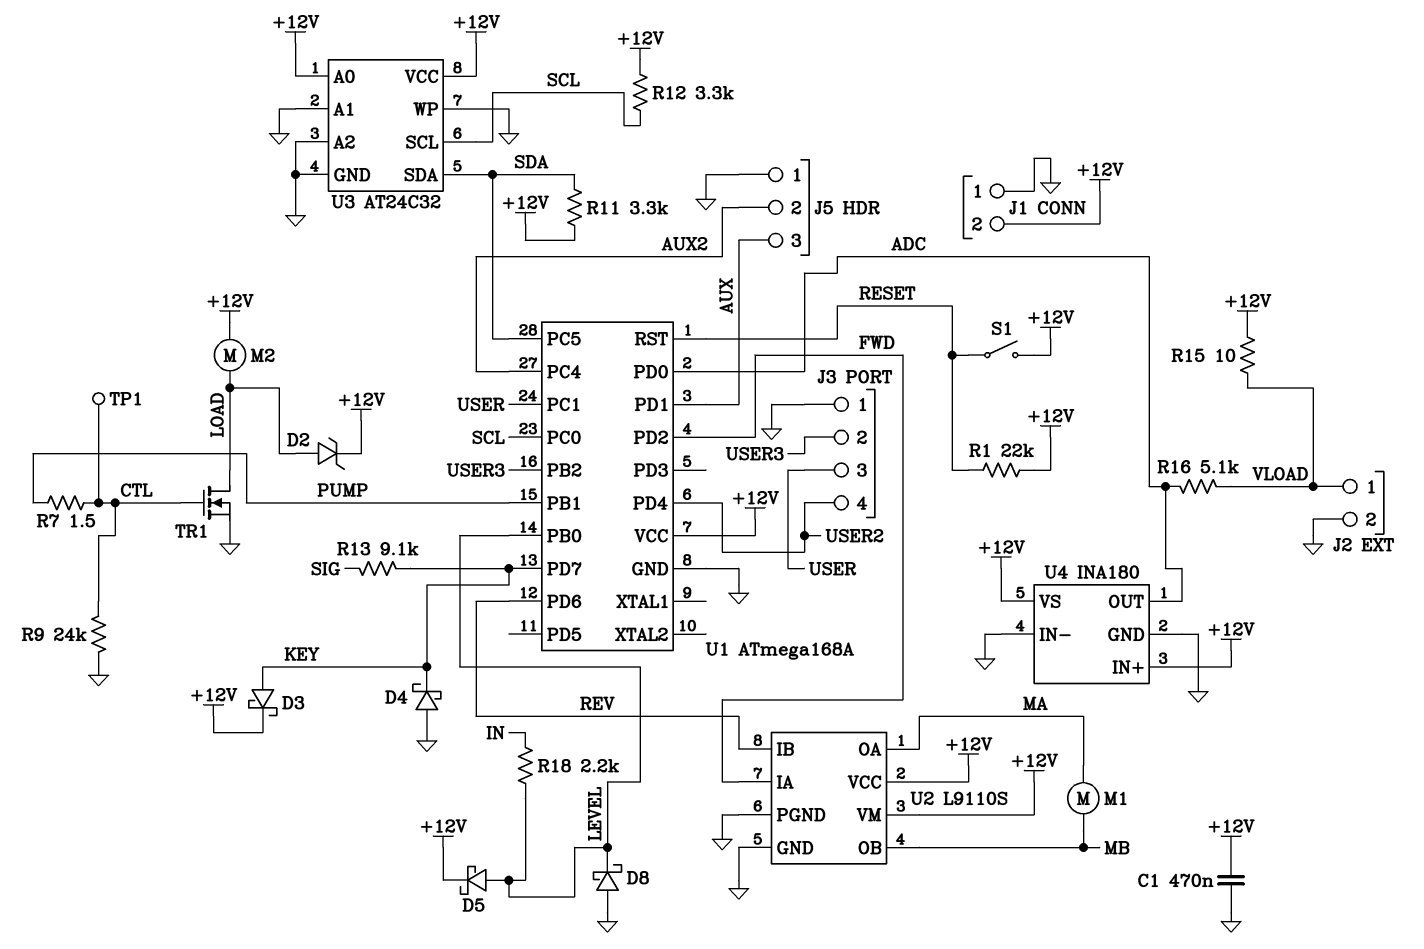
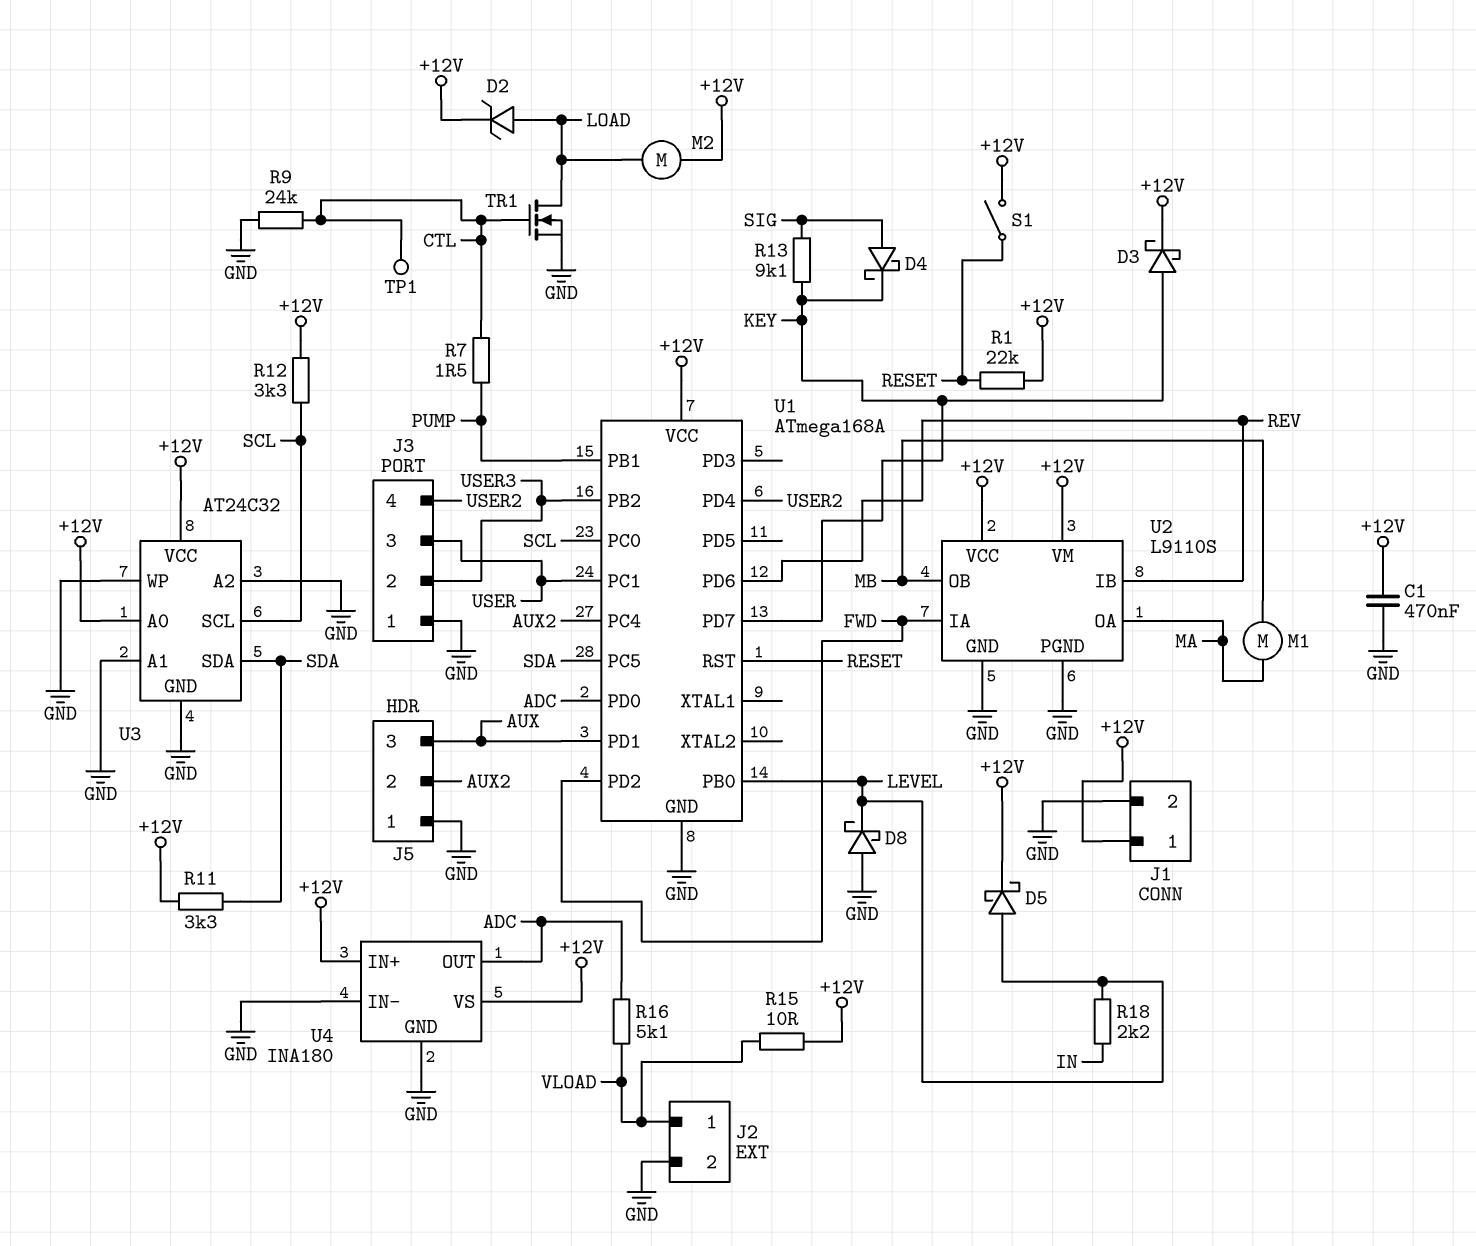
D4: schottky (A GND, K KEY) -> schottky (A SIG, K KEY)
J1 pin 1: GND -> +12V
J1 pin 2: +12V -> GND

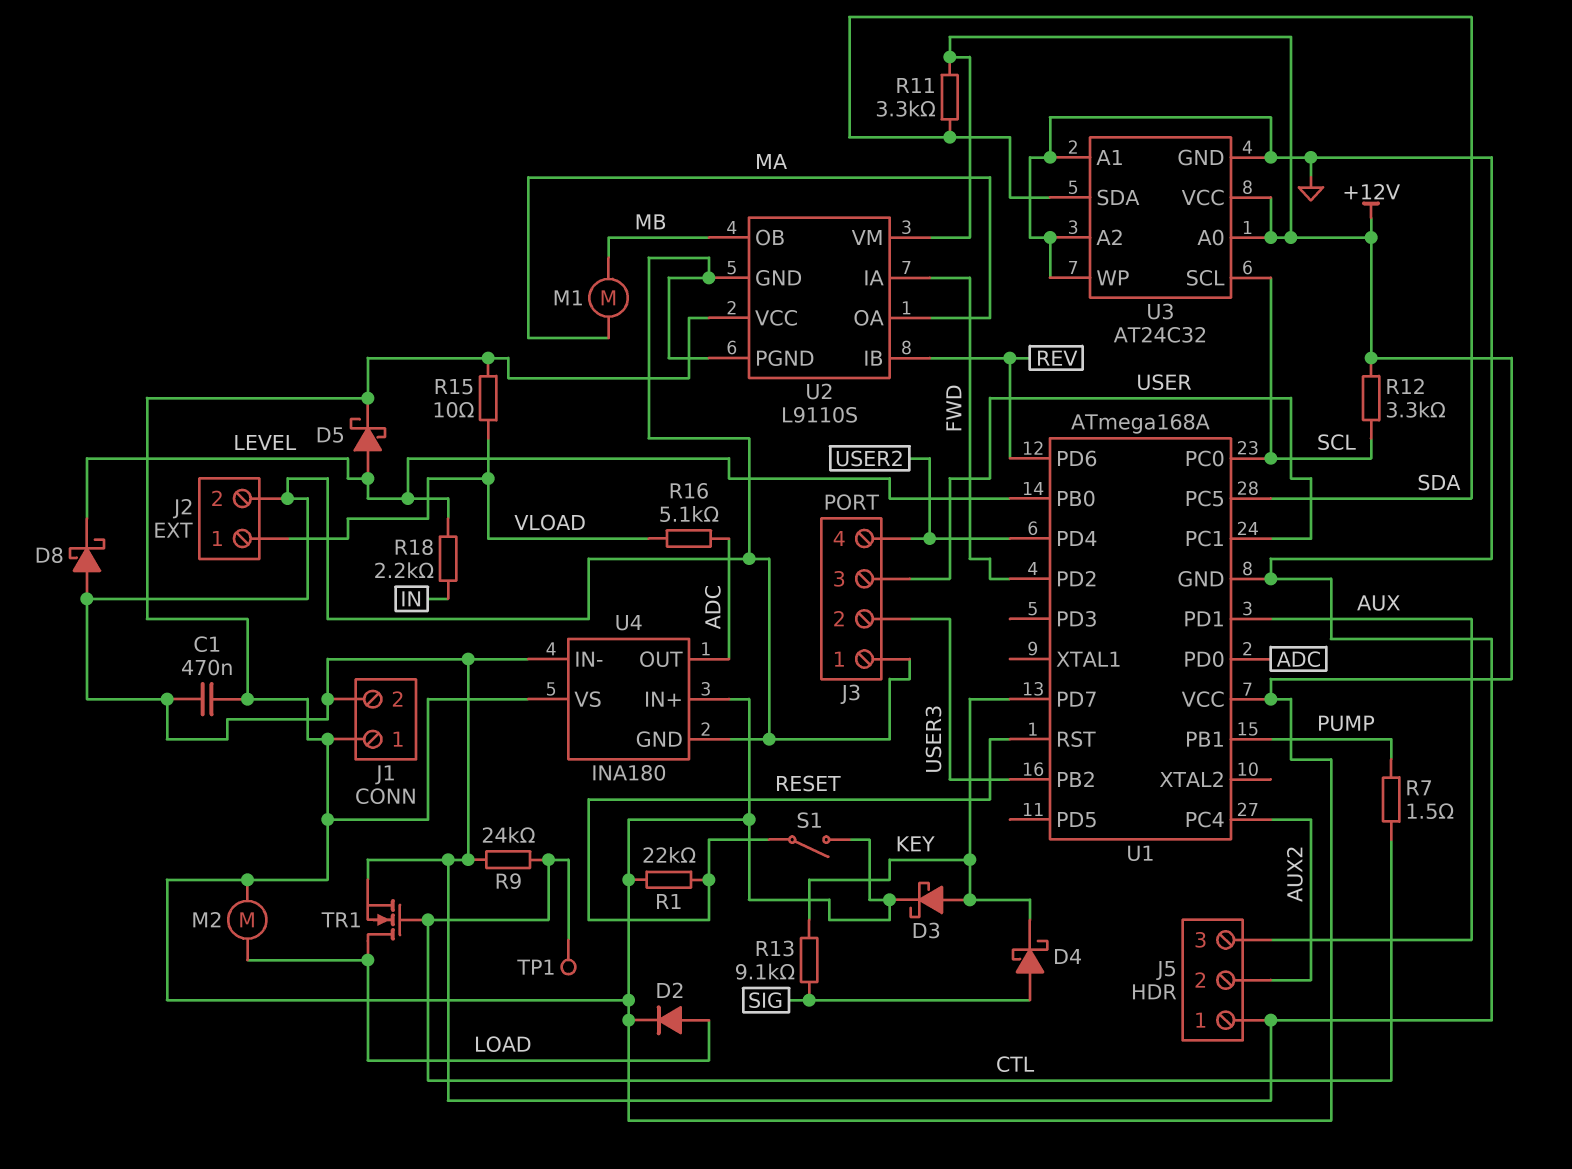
D2: zener (A LOAD, K +12V) -> diode (A LOAD, K +12V)

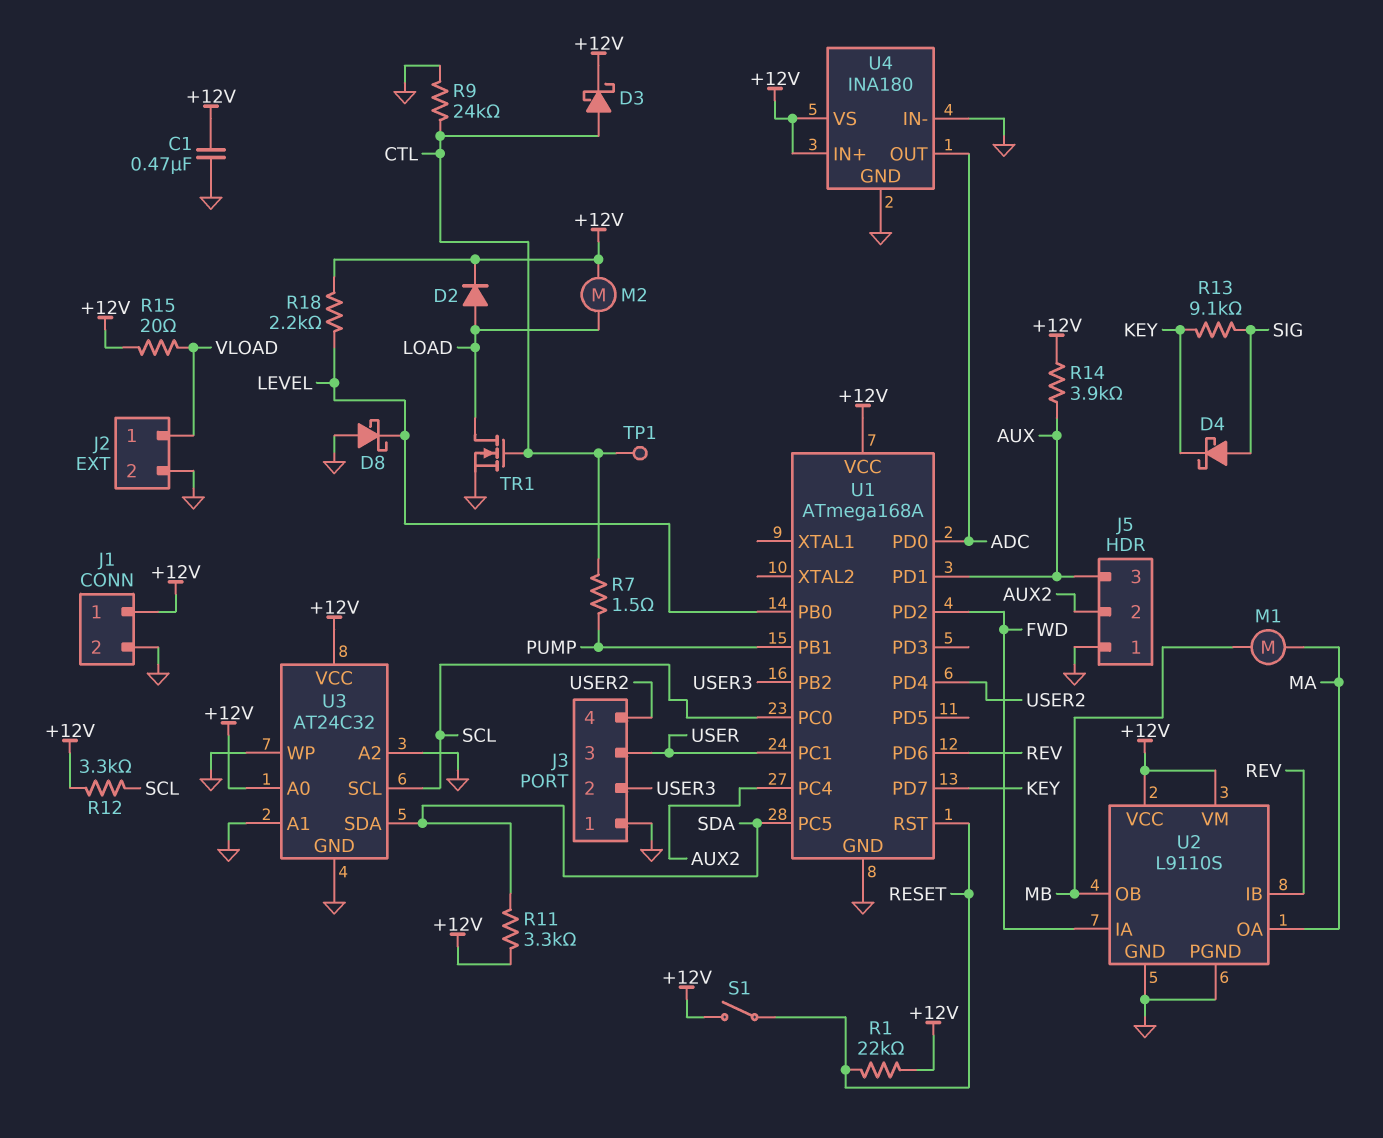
D3: schottky (A KEY, K +12V) -> schottky (A CTL, K +12V)
D5: schottky (A LEVEL, K +12V) -> none
R14: none -> 3.9k (+12V, AUX)
R15: 10 (+12V, VLOAD) -> 20 (+12V, VLOAD)
R16: 5.1k (ADC, VLOAD) -> none
R18: 2.2k (IN, LEVEL) -> 2.2k (+12V, LEVEL)

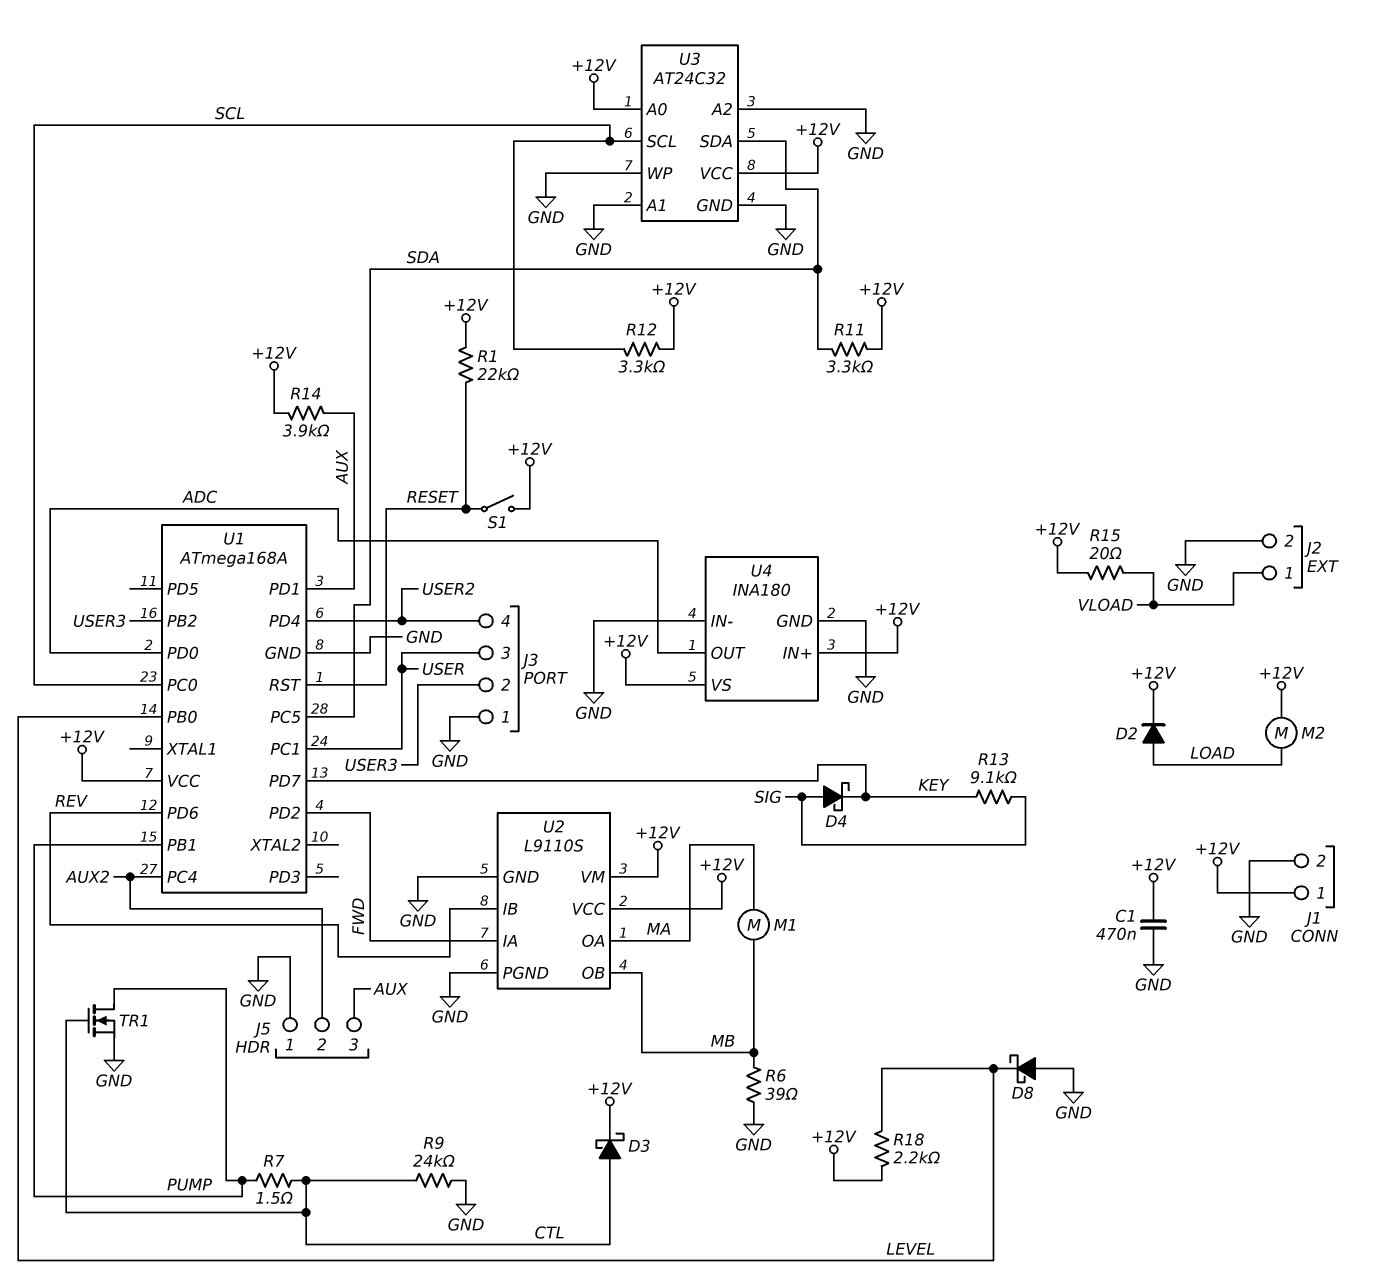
R6: none -> 39 (GND, MB)
TP1: test point (CTL) -> none
TR1: NMOS (G CTL, D LOAD, S GND) -> NMOS (G CTL, D PUMP, S GND)

